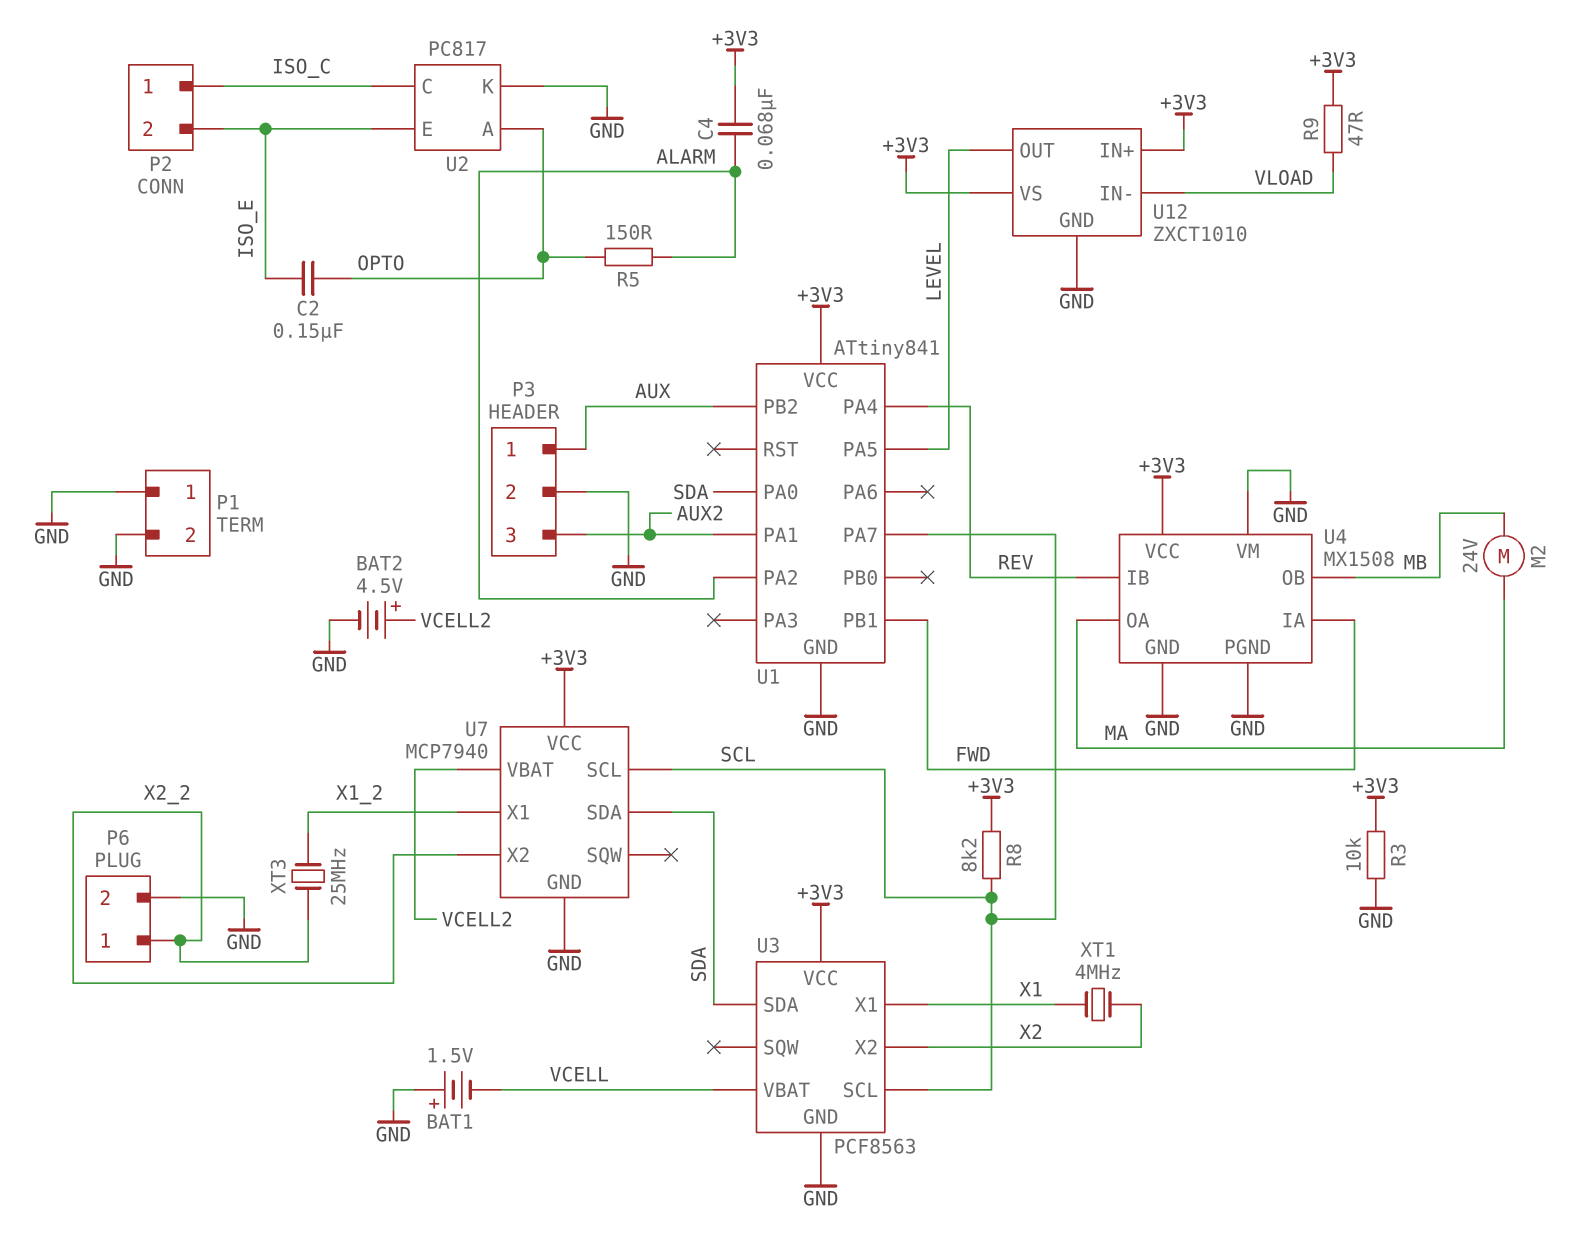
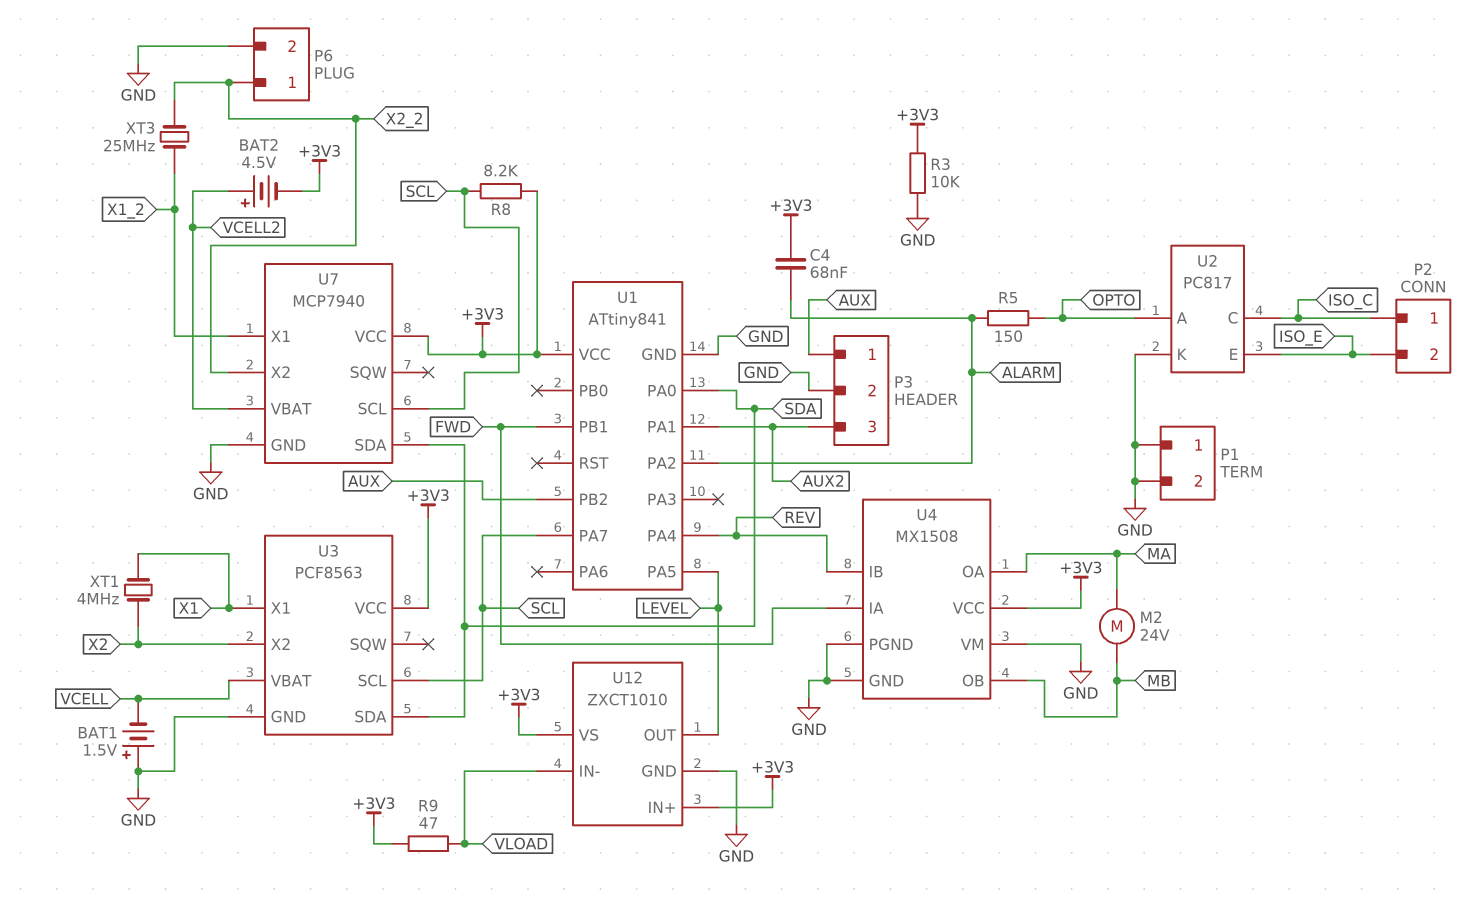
BAT2: 4.5V (plus VCELL2, minus GND) -> 4.5V (plus VCELL2, minus +3V3)
C2: 150nF (ISO_E, OPTO) -> none

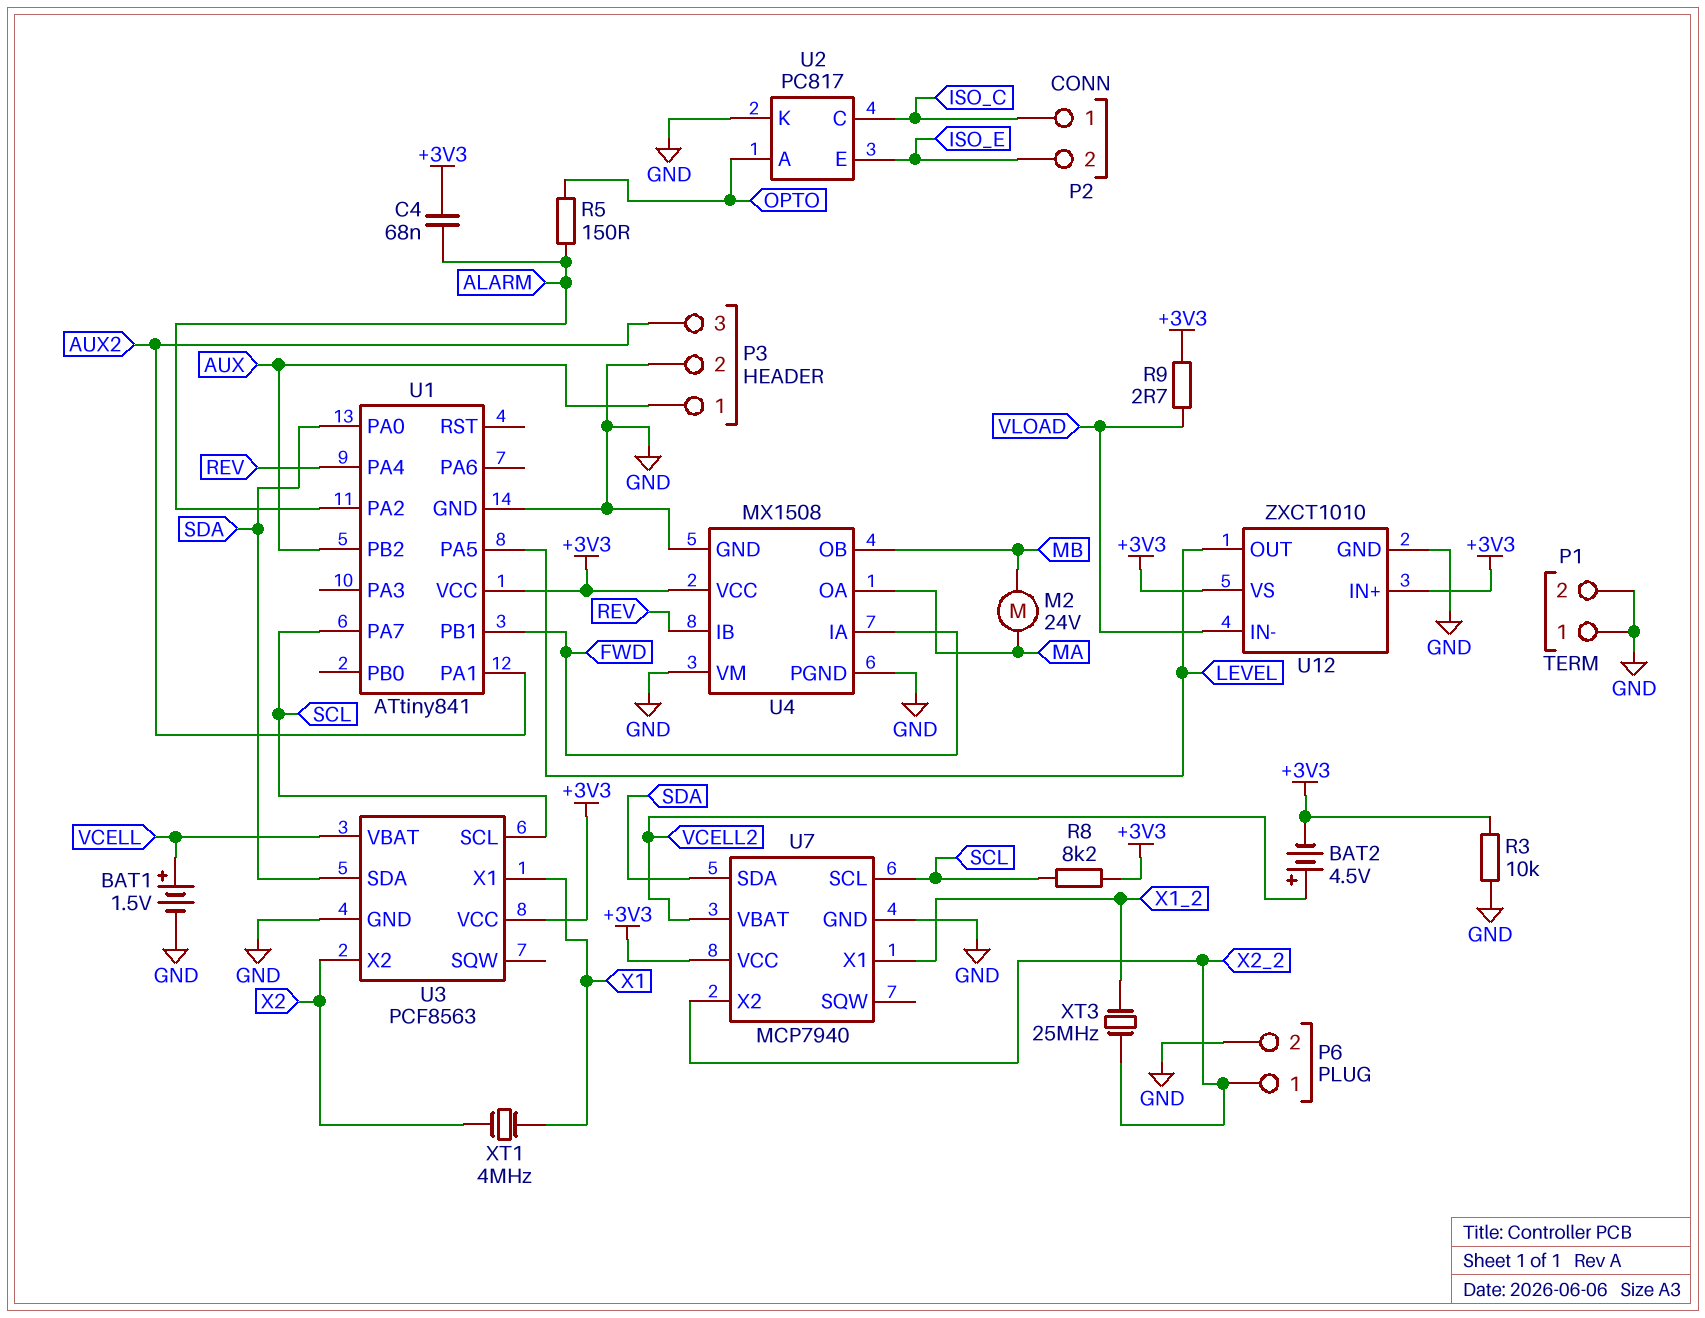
BAT1: 1.5V (plus GND, minus VCELL) -> 1.5V (plus VCELL, minus GND)
R9: 47 (+3V3, VLOAD) -> 2.7 (+3V3, VLOAD)

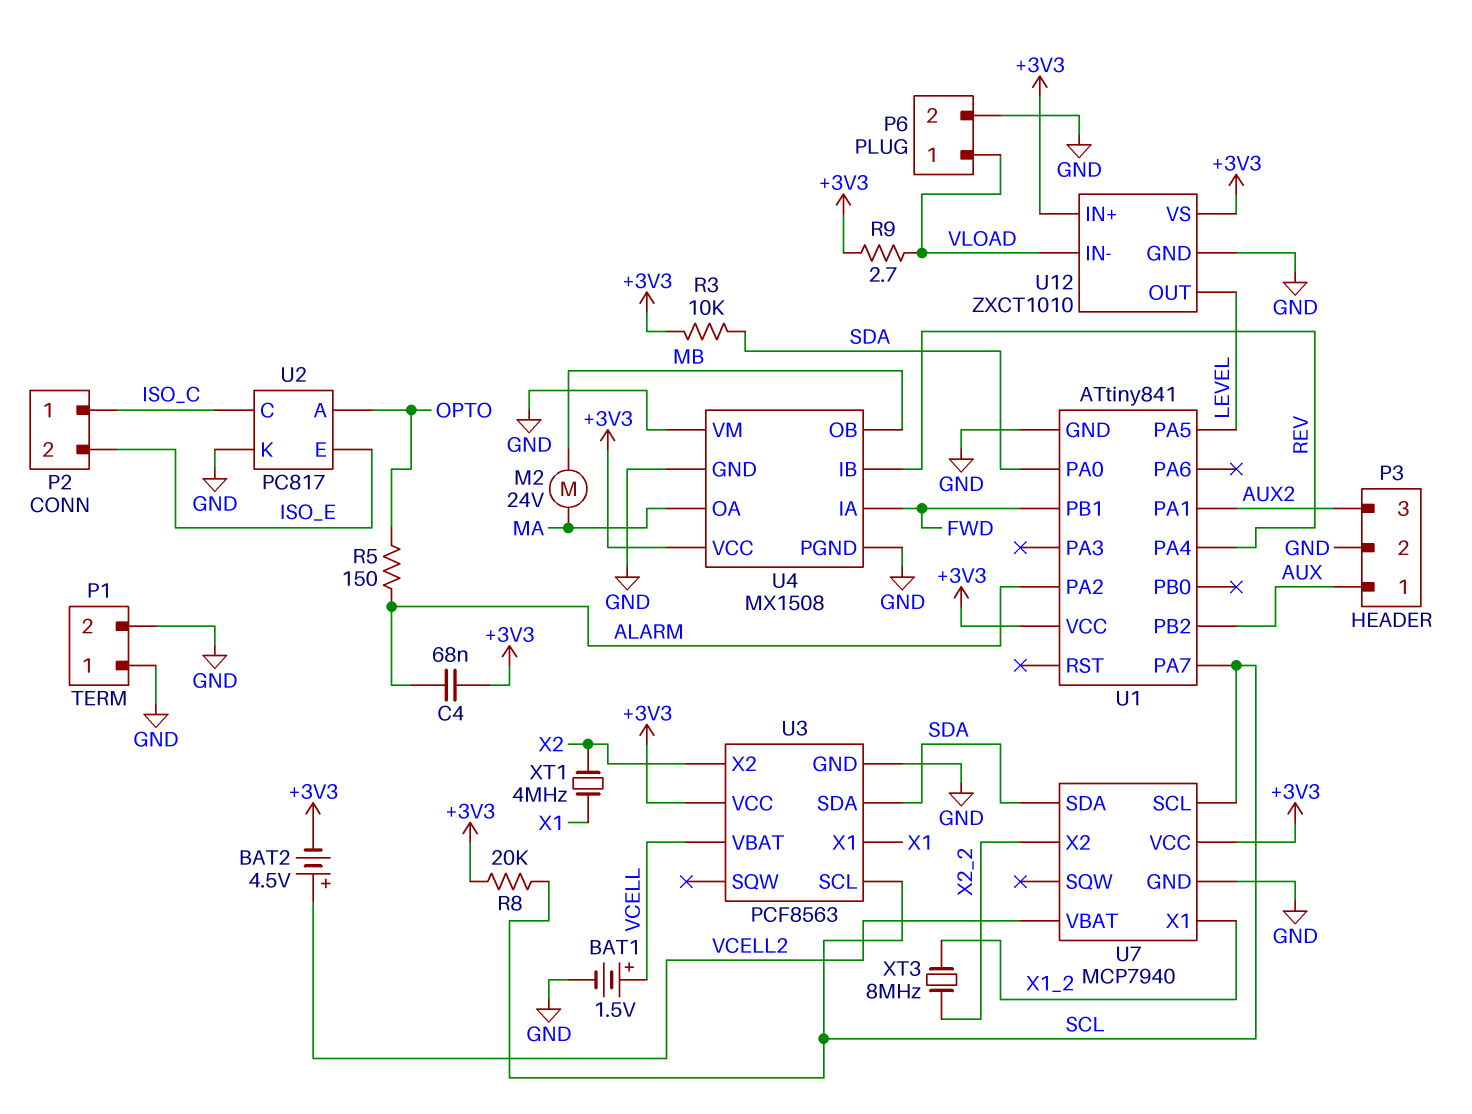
P6 pin 1: X2_2 -> VLOAD
R3: 10k (+3V3, GND) -> 10k (+3V3, SDA)
R8: 8.2k (+3V3, SCL) -> 20k (+3V3, SCL)
XT3: 25MHz (X1_2, X2_2) -> 8MHz (X1_2, X2_2)

